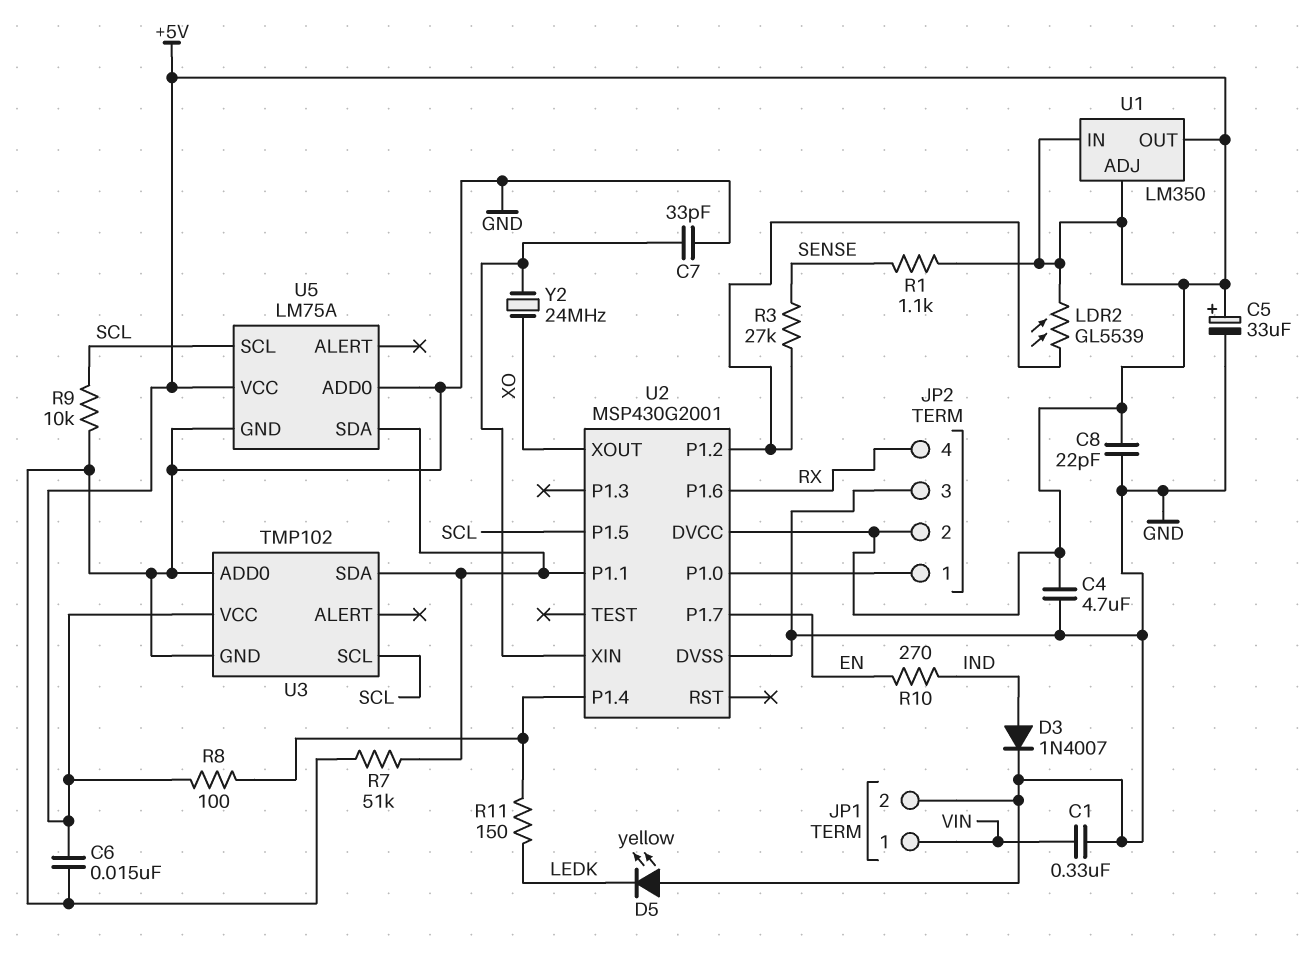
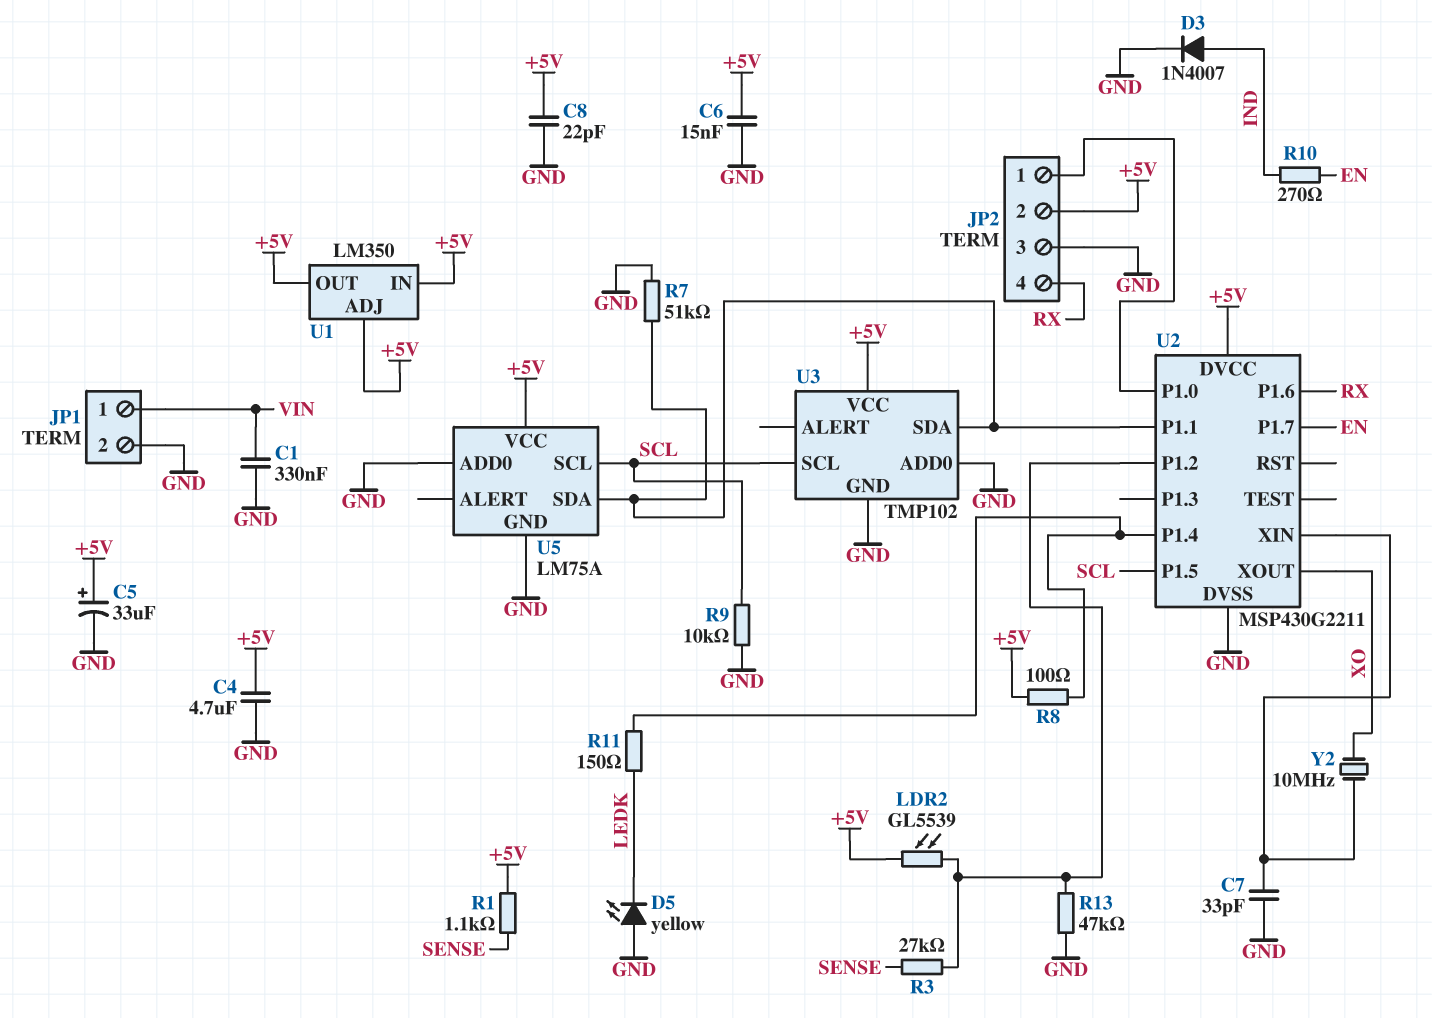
R13: none -> 47k (GND, U2/P1.2)
U2: MSP430G2001 -> MSP430G2211
Y2: 24MHz (U2/XIN, XO) -> 10MHz (U2/XIN, XO)

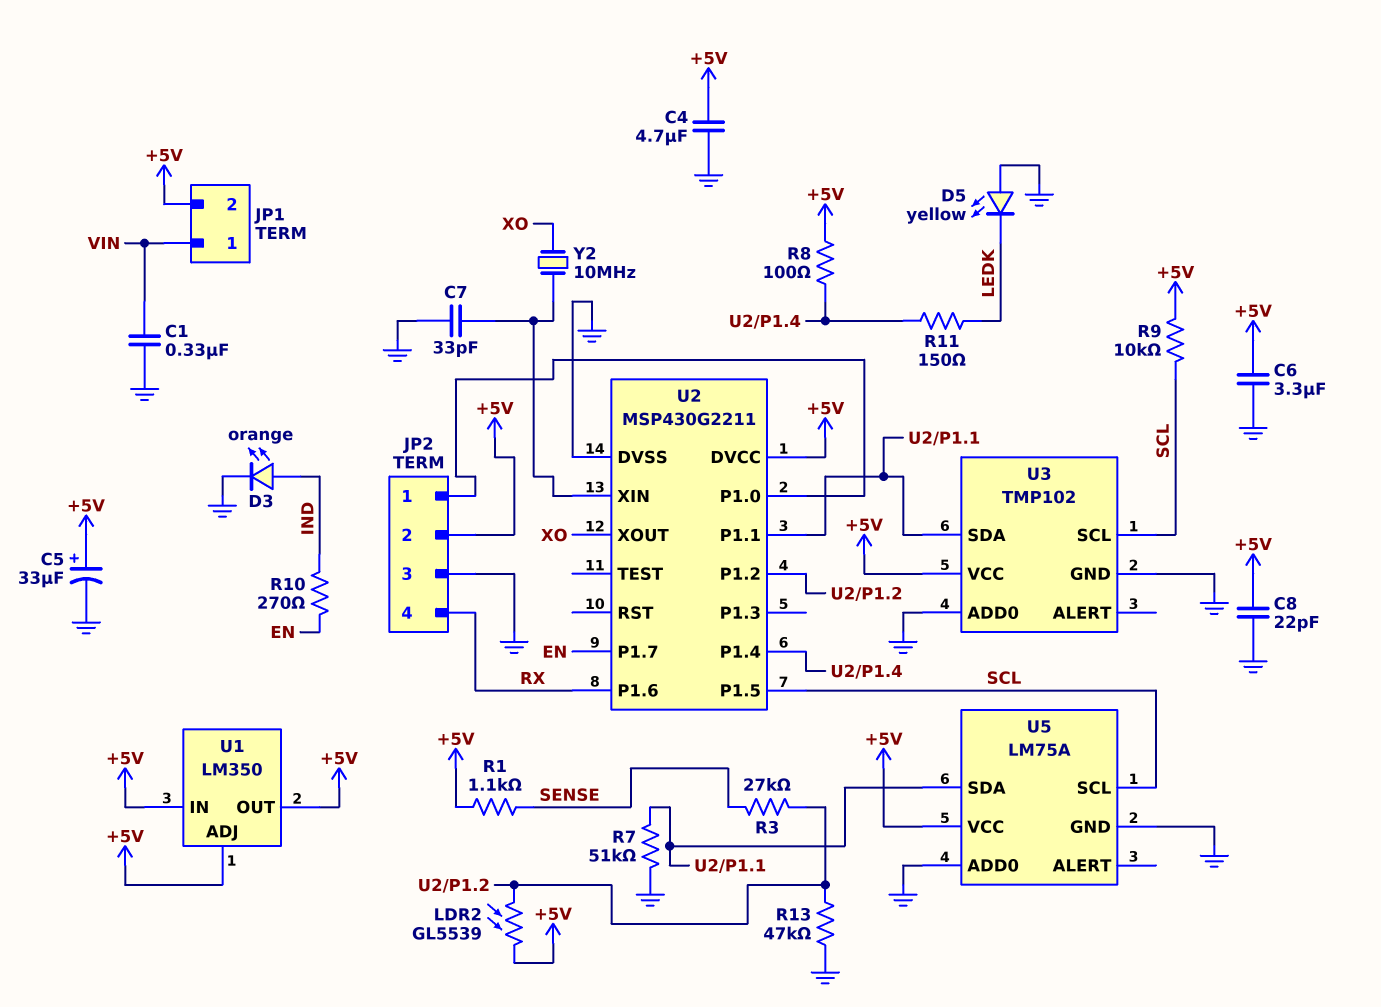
C6: 15nF (+5V, GND) -> 3.3uF (+5V, GND)
D3: diode 1N4007 (A IND, K GND) -> LED orange (A IND, K GND)
JP1 pin 2: GND -> +5V
R9: 10k (GND, SCL) -> 10k (+5V, SCL)

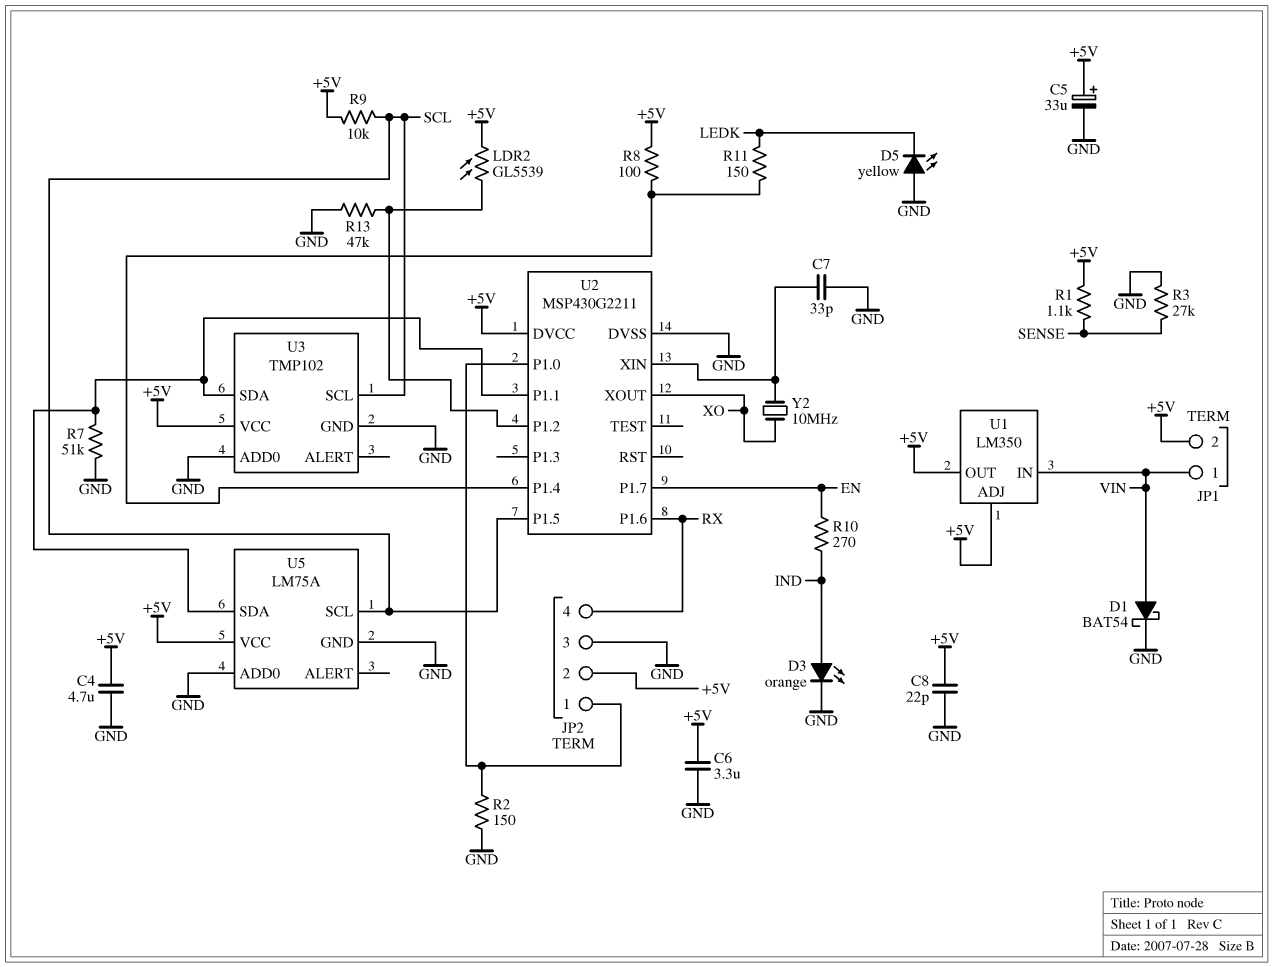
C1: 330nF (GND, VIN) -> none
D1: none -> schottky BAT54 (A VIN, K GND)
R2: none -> 150 (GND, JP2/1)
R3: 27k (SENSE, U2/P1.2) -> 27k (GND, SENSE)
U1 pin IN: +5V -> VIN

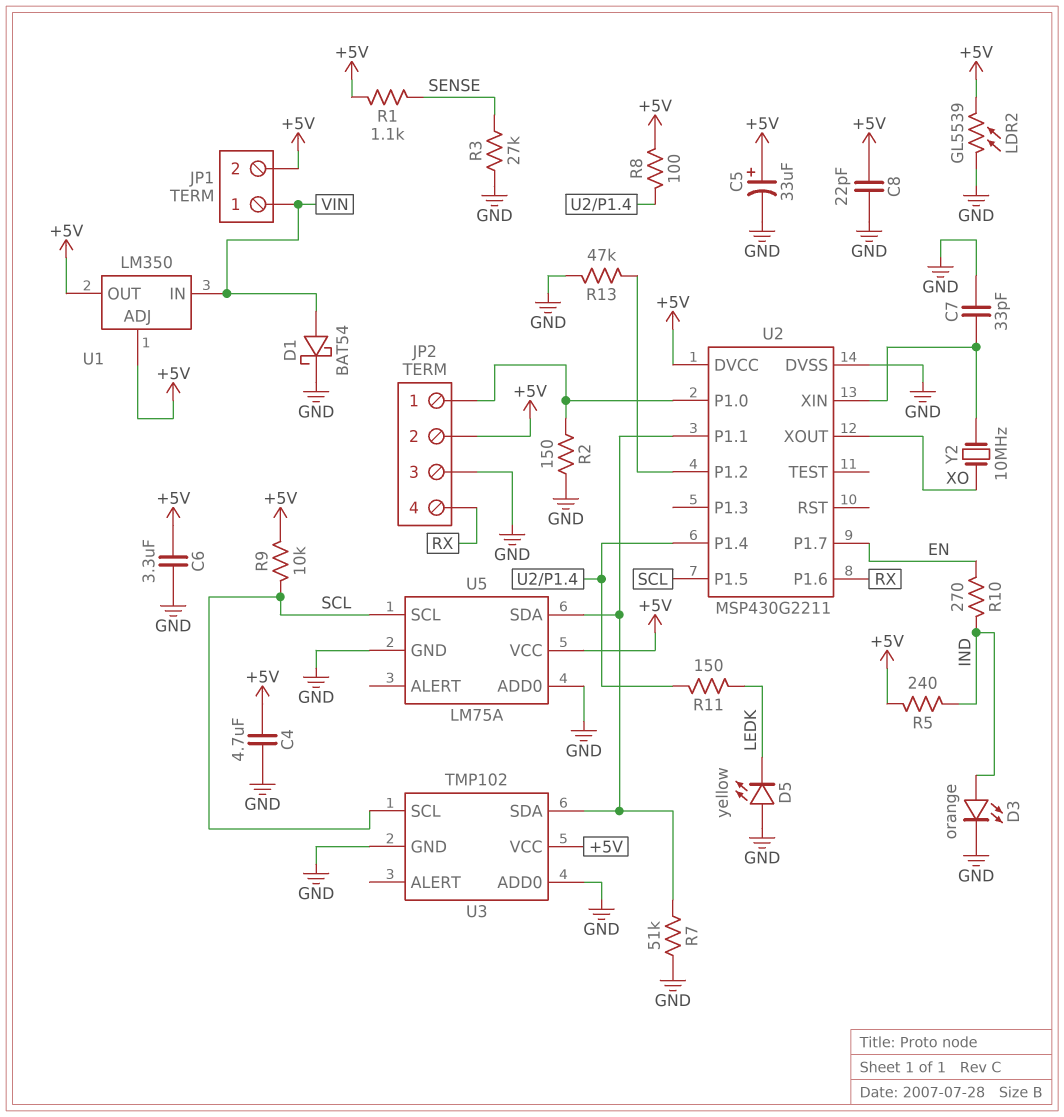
LDR2: GL5539 (+5V, U2/P1.2) -> GL5539 (+5V, GND)
R5: none -> 240 (+5V, IND)

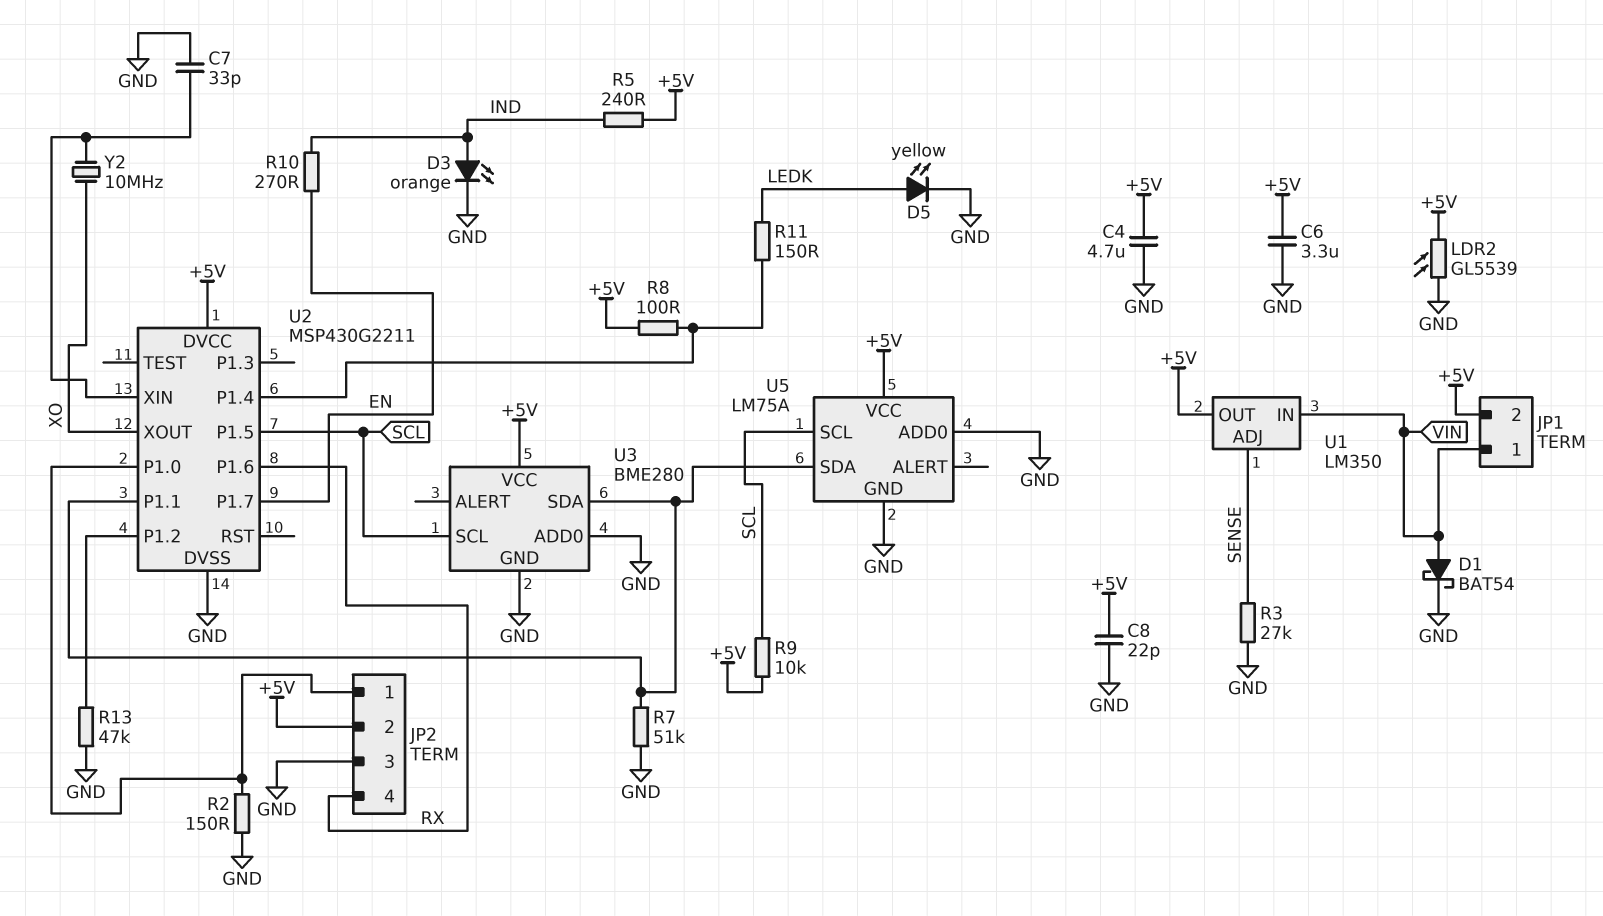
C5: 33uF (plus +5V, minus GND) -> none
D5: LED yellow (A GND, K LEDK) -> LED yellow (A LEDK, K GND)
R1: 1.1k (+5V, SENSE) -> none
U1 pin ADJ: +5V -> SENSE
U3: TMP102 -> BME280

